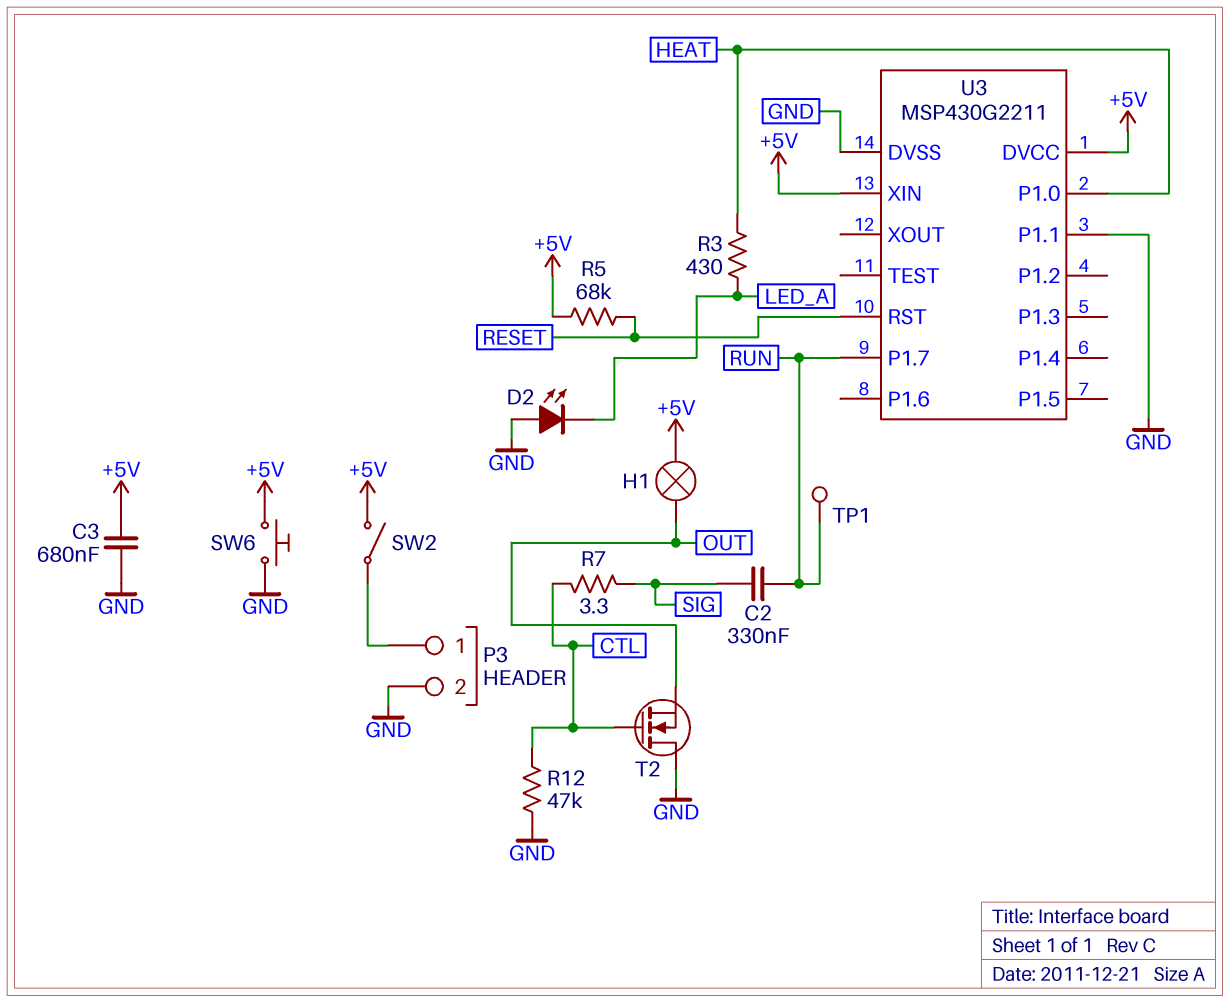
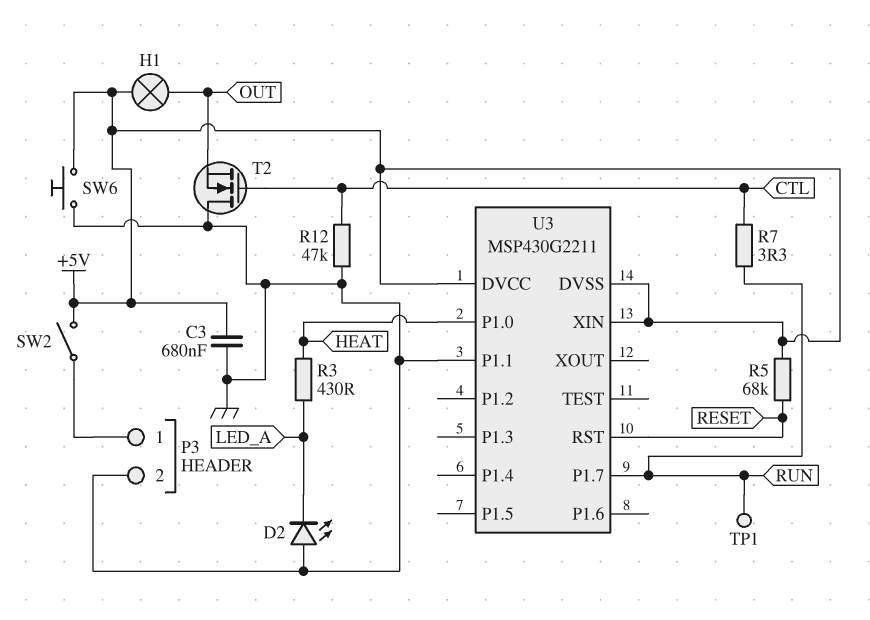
C2: 330nF (RUN, SIG) -> none
R7: 3.3 (CTL, SIG) -> 3.3 (CTL, RUN)
U3 pin DVSS: GND -> +5V

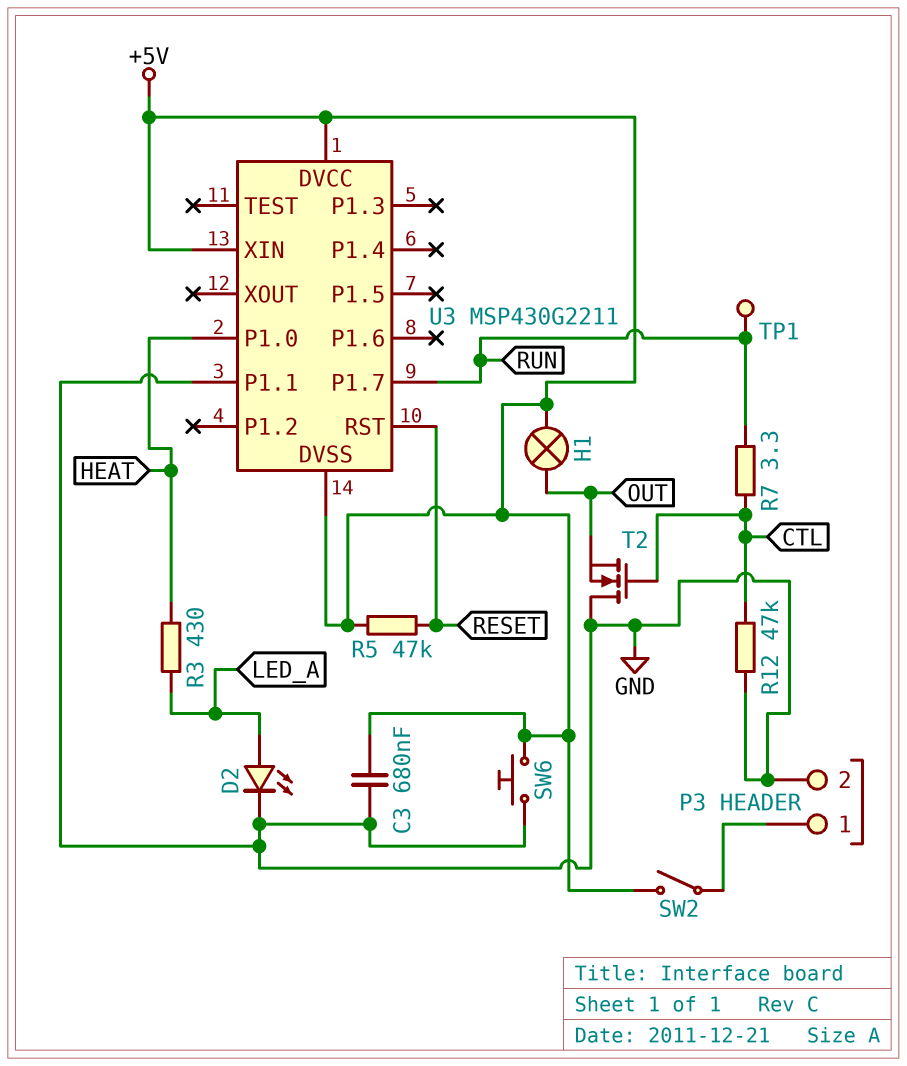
D2: LED (A GND, K LED_A) -> LED (A LED_A, K GND)
R5: 68k (+5V, RESET) -> 47k (+5V, RESET)

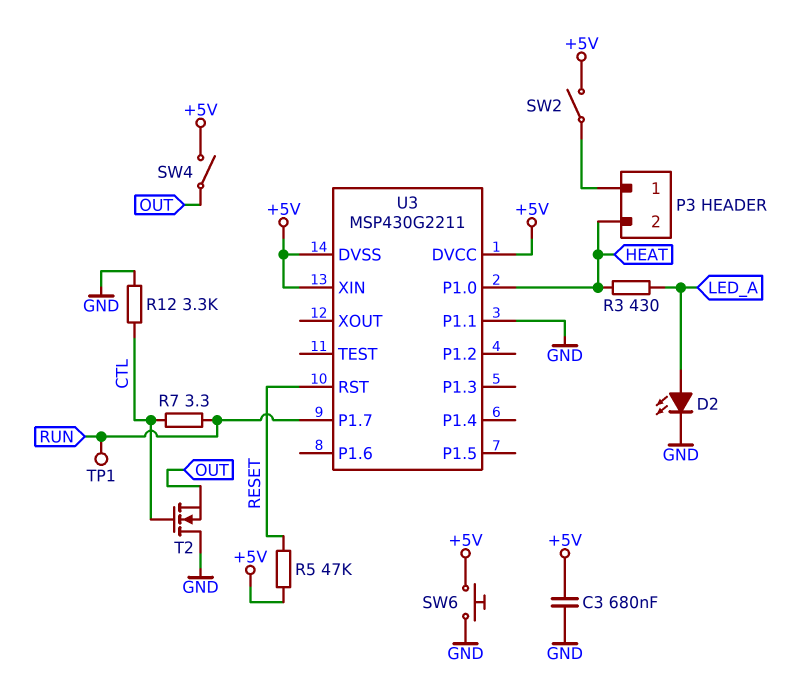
H1: lamp (+5V, OUT) -> none
P3 pin 2: GND -> HEAT
R12: 47k (CTL, GND) -> 3.3k (CTL, GND)
SW4: none -> switch (+5V, OUT)

